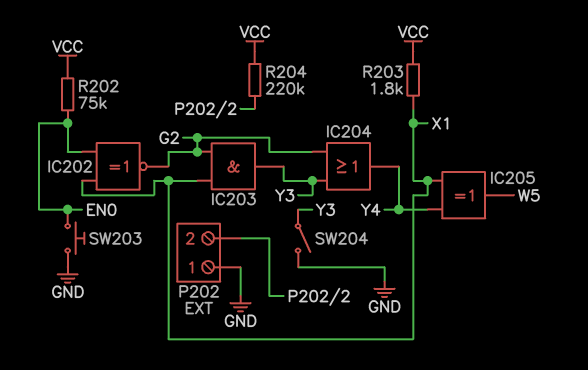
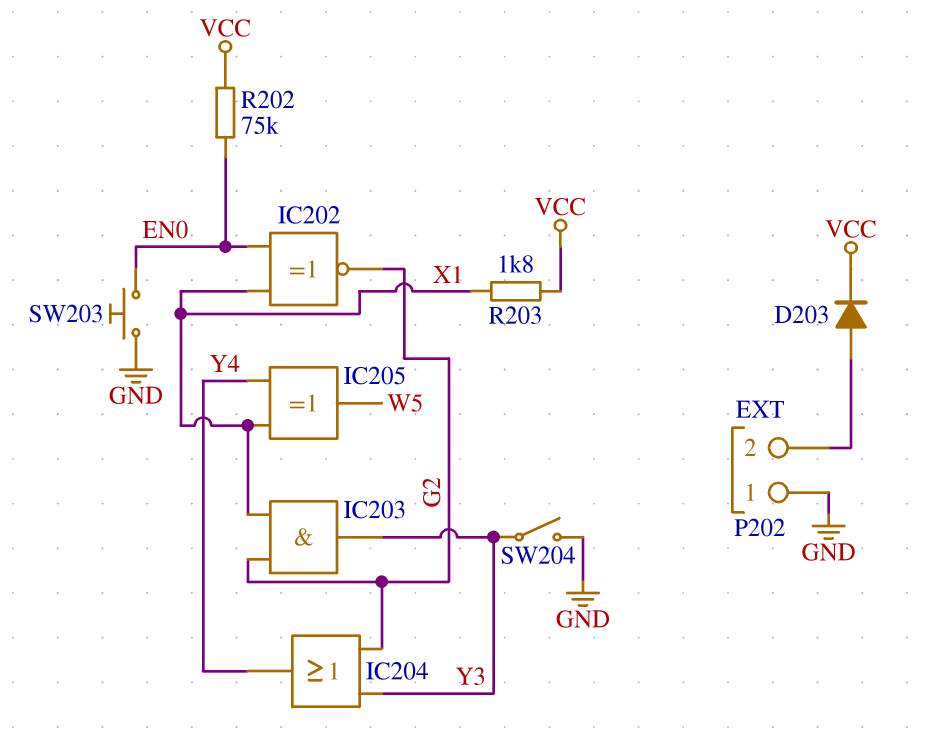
D203: none -> diode (A P202/2, K VCC)
R204: 220k (P202/2, VCC) -> none

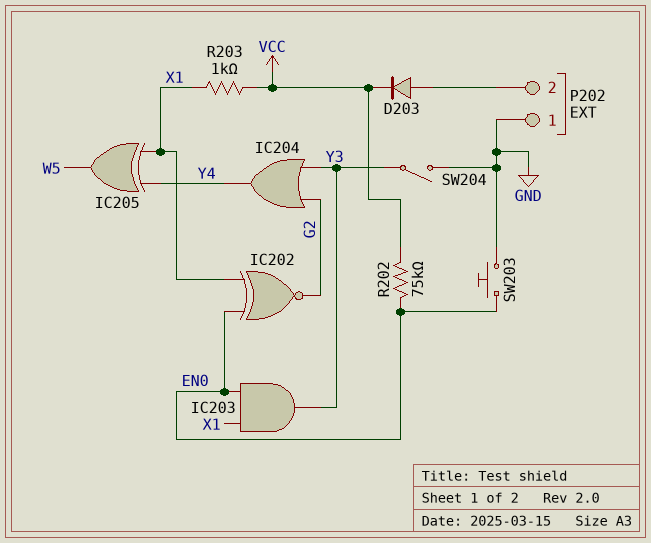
IC203: AND (in G2, in X1, out Y3) -> AND (in EN0, in X1, out Y3)
R203: 1.8k (VCC, X1) -> 1k (VCC, X1)

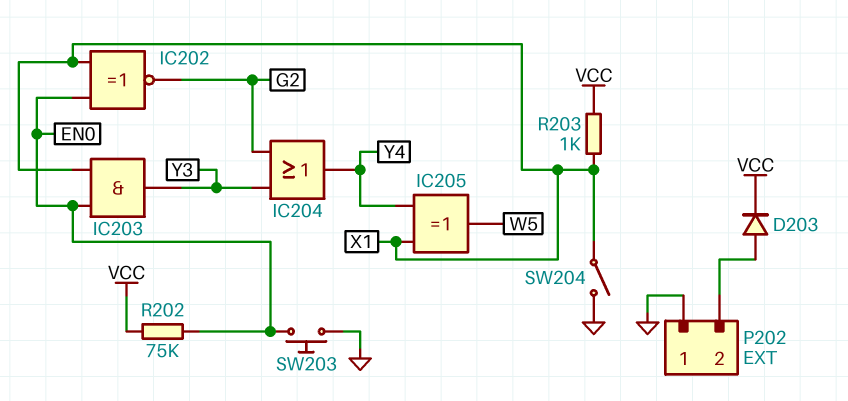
SW204: switch (GND, Y3) -> switch (GND, X1)

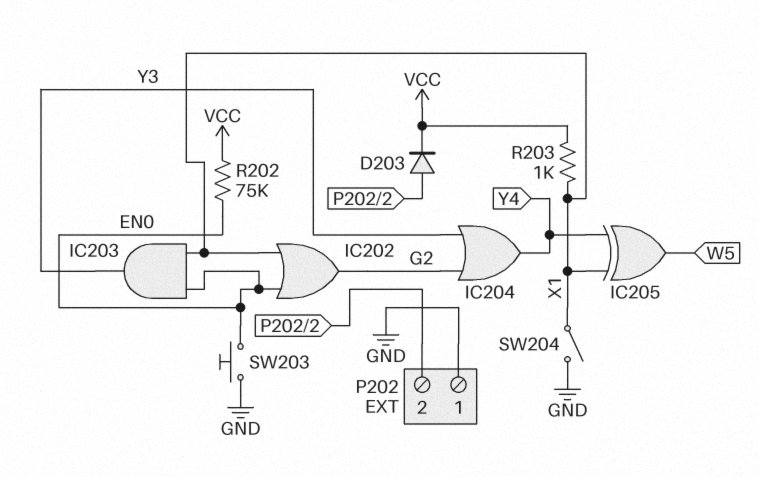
IC202: XNOR (in EN0, in X1, out G2) -> OR (in EN0, in X1, out G2)

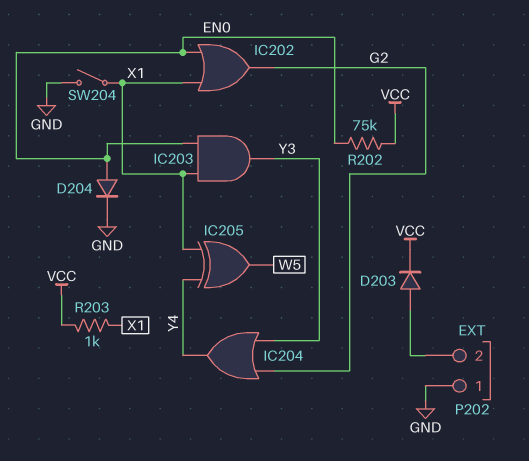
D204: none -> diode (A EN0, K GND)
SW203: button (EN0, GND) -> none

